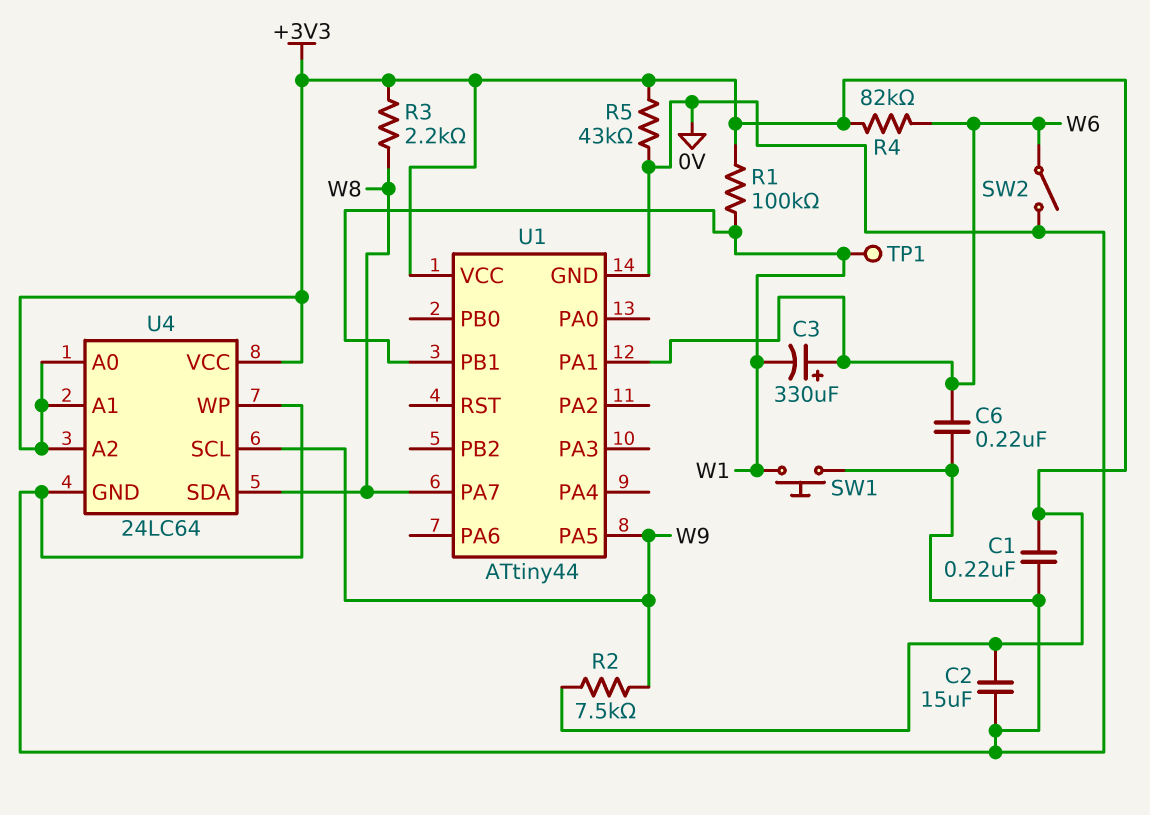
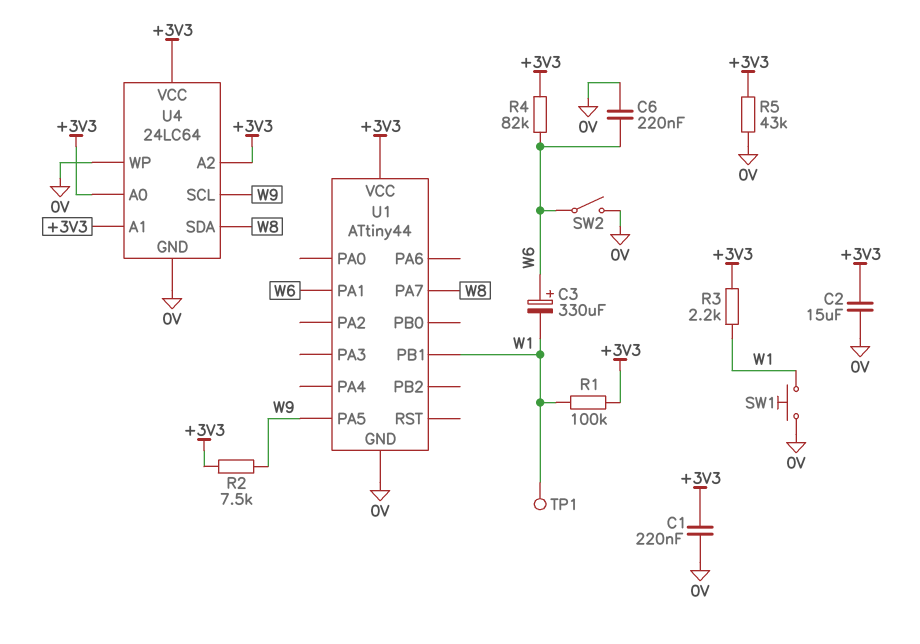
R3: 2.2k (+3V3, W8) -> 2.2k (+3V3, W1)

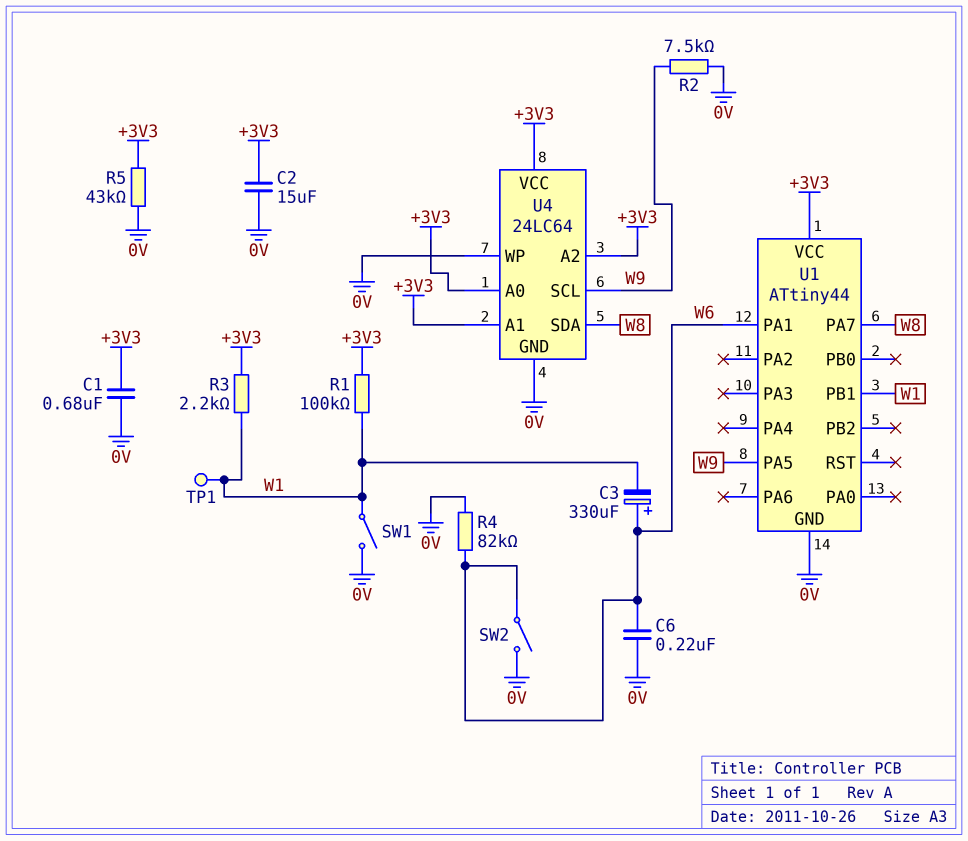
C1: 220nF (+3V3, 0V) -> 680nF (+3V3, 0V)
R2: 7.5k (+3V3, W9) -> 7.5k (0V, W9)
R4: 82k (+3V3, W6) -> 82k (0V, W6)
SW1: button (0V, W1) -> switch (0V, W1)

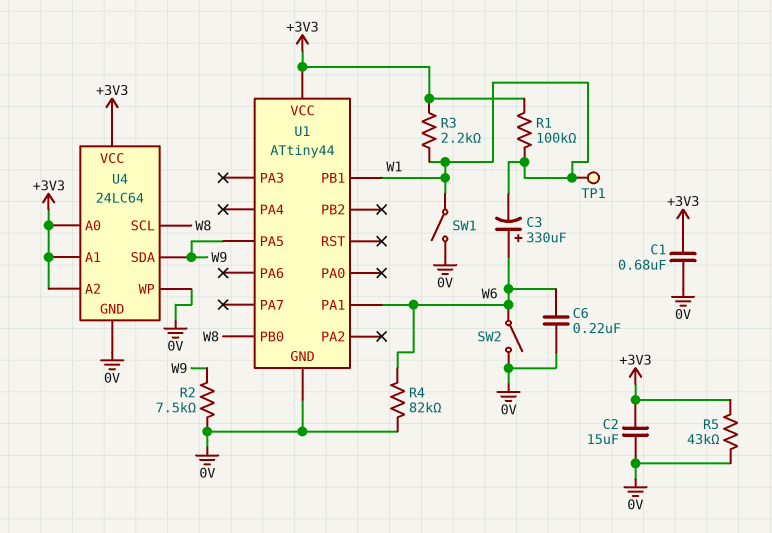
U1 pin PA7: W8 -> none
U1 pin PB0: none -> W8
U4 pin SCL: W9 -> W8
U4 pin SDA: W8 -> W9

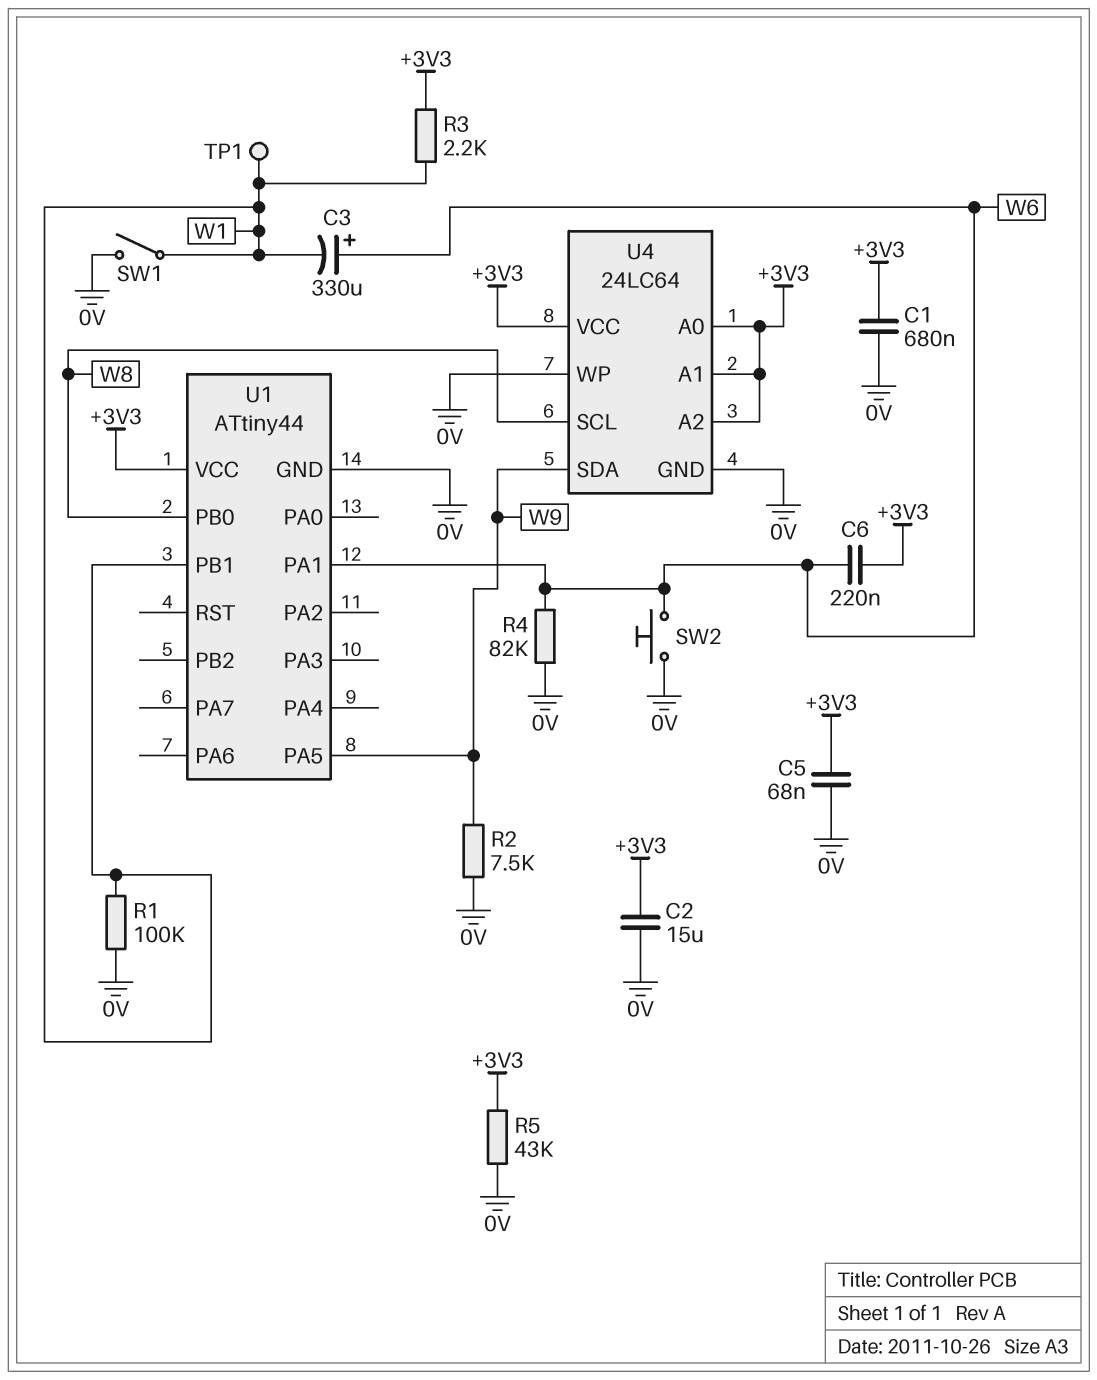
C5: none -> 68nF (+3V3, 0V)
C6: 220nF (0V, W6) -> 220nF (+3V3, W6)
R1: 100k (+3V3, W1) -> 100k (0V, W1)
SW2: switch (0V, W6) -> button (0V, W6)

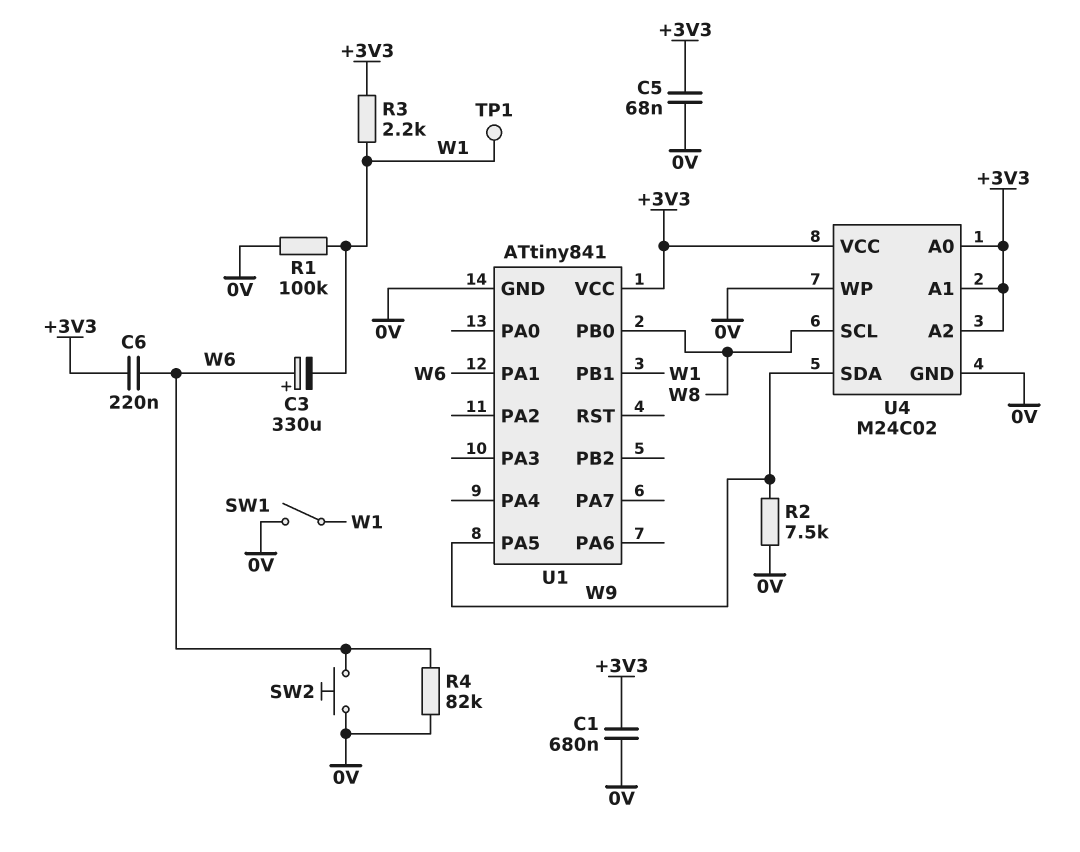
C2: 15uF (+3V3, 0V) -> none
R5: 43k (+3V3, 0V) -> none
U1: ATtiny44 -> ATtiny841
U4: 24LC64 -> M24C02

